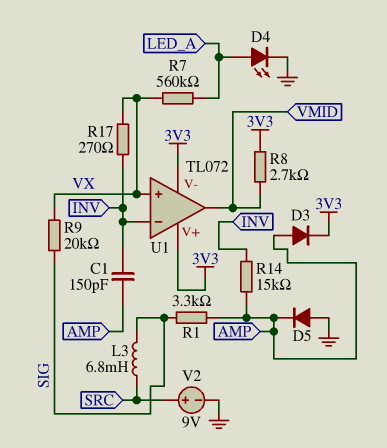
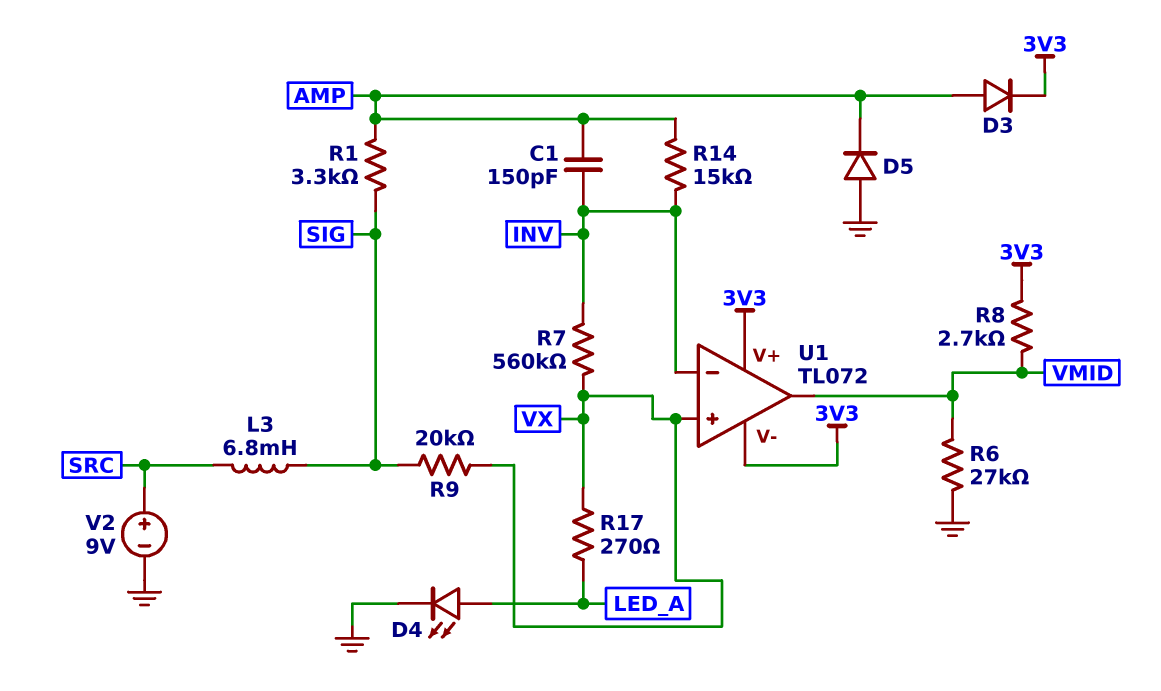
R6: none -> 27k (GND, VMID)
R7: 560k (LED_A, VX) -> 560k (INV, VX)
R17: 270 (INV, VX) -> 270 (LED_A, VX)

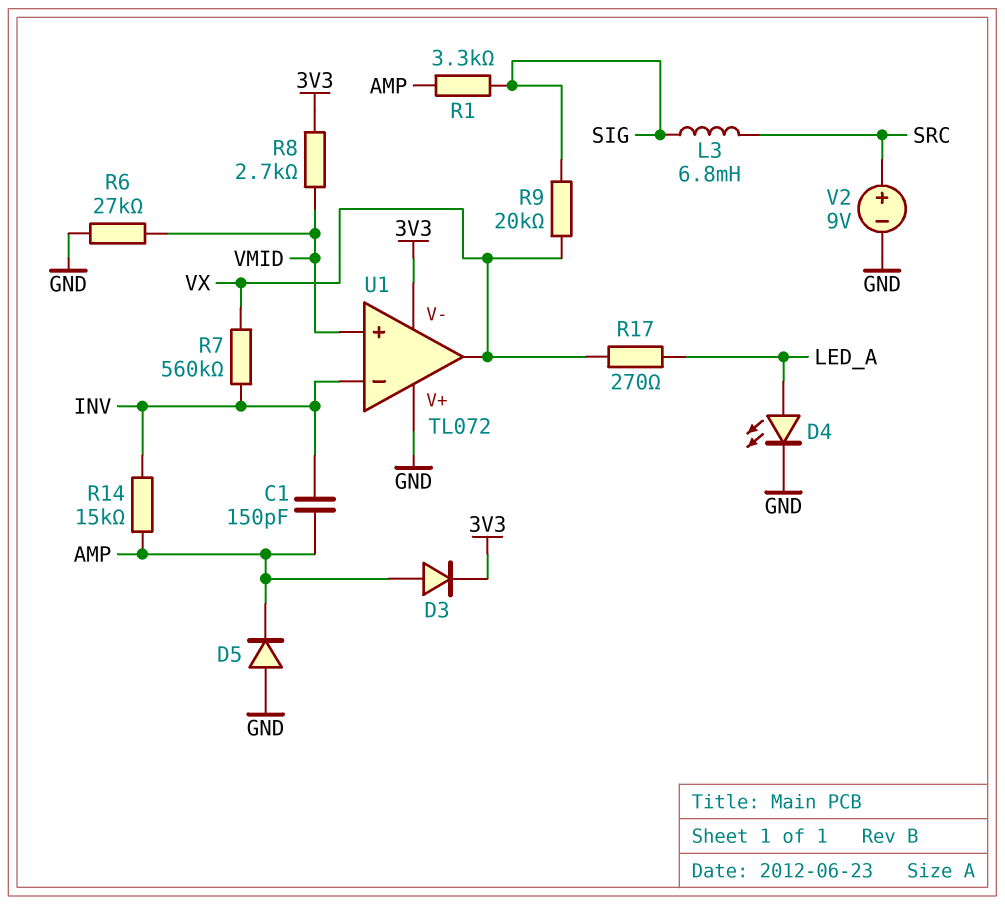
U1 pin V+: 3V3 -> GND
U1 pin in+: VX -> VMID
U1 pin out: VMID -> VX

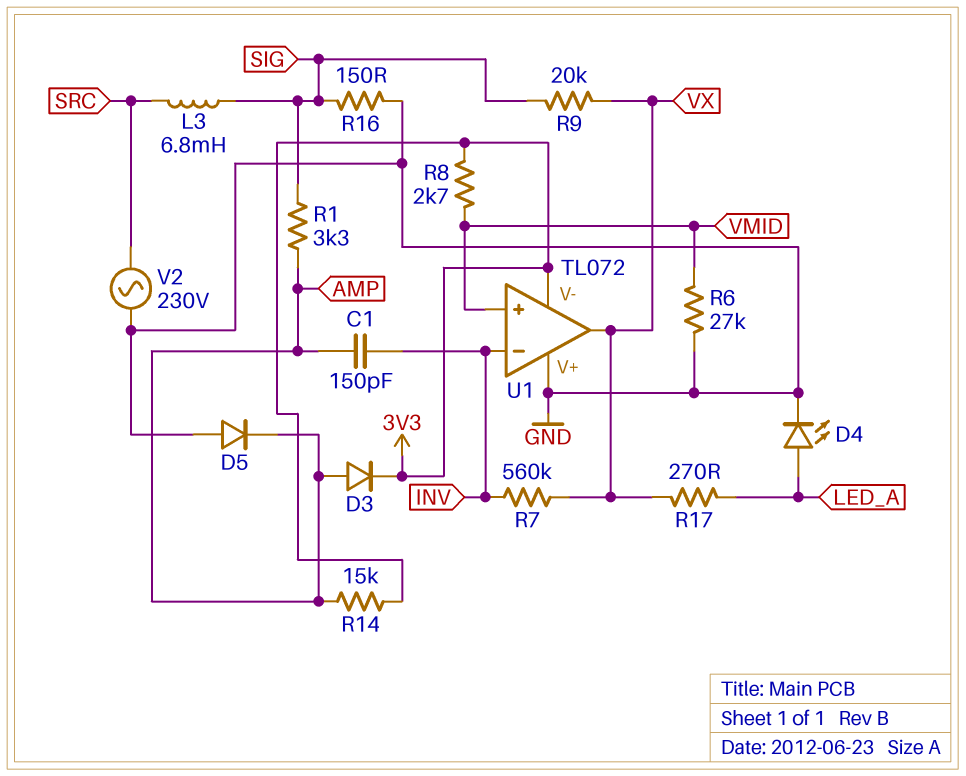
R14: 15k (AMP, INV) -> 15k (3V3, AMP)
R16: none -> 150 (GND, SIG)
V2: 9V (plus SRC, minus GND) -> AC 230V (GND, SRC)

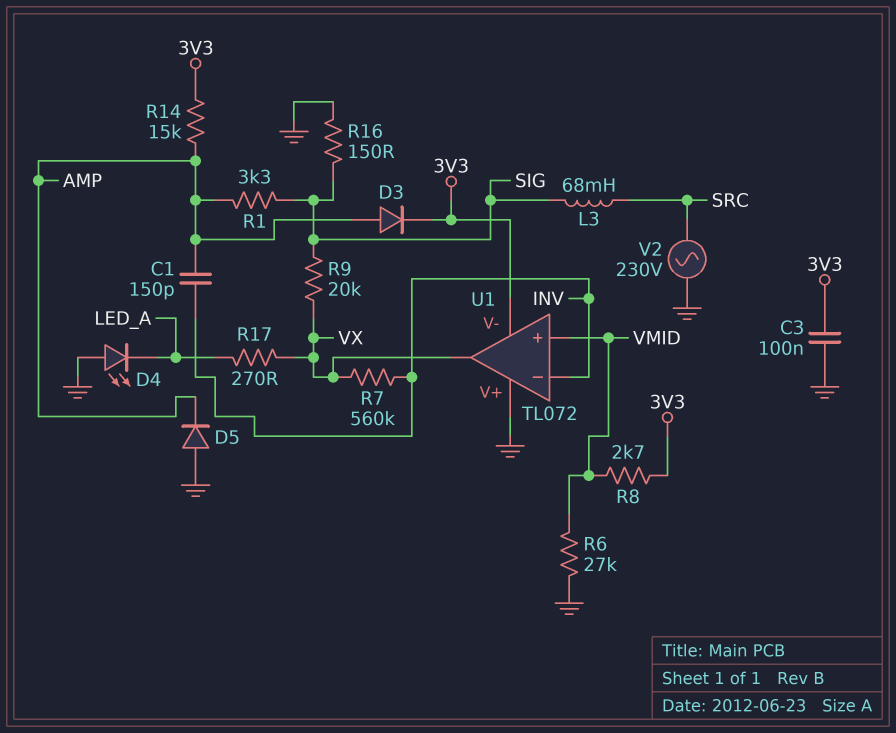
C3: none -> 100nF (3V3, GND)
D4: LED (A LED_A, K GND) -> LED (A GND, K LED_A)
L3: 6.8mH (SIG, SRC) -> 68mH (SIG, SRC)

